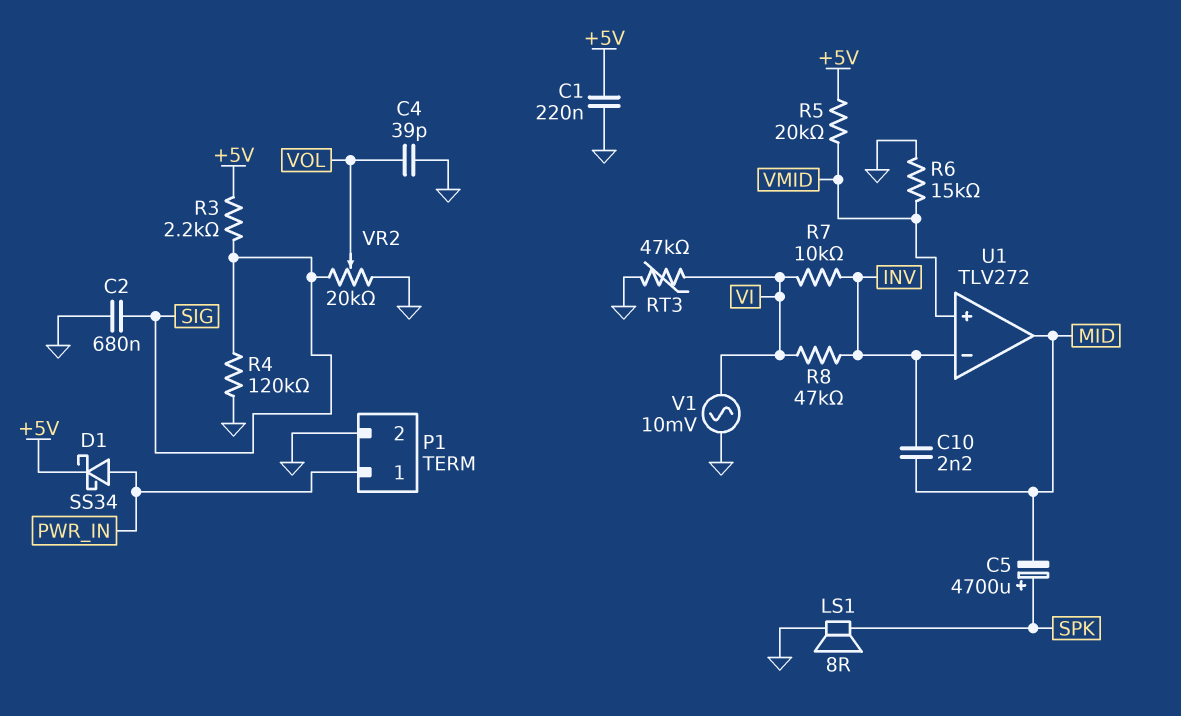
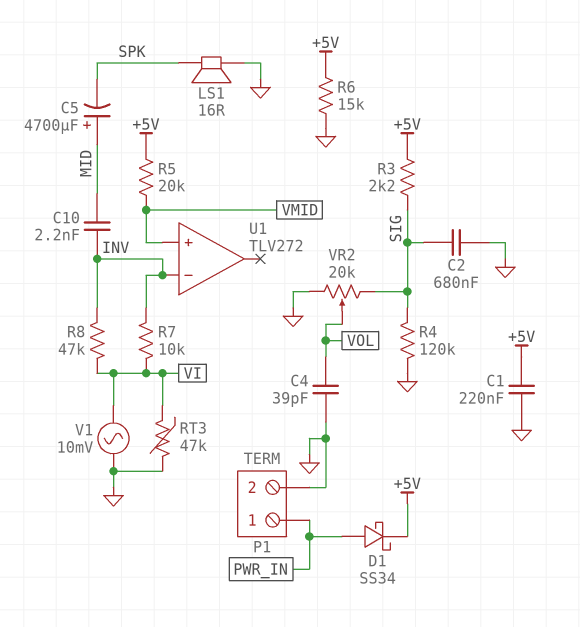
C5: 4700uF (plus SPK, minus MID) -> 4700uF (plus MID, minus SPK)
LS1: speaker 8R (GND, SPK) -> speaker 16R (GND, SPK)
R6: 15k (GND, VMID) -> 15k (+5V, GND)
U1 pin out: MID -> none

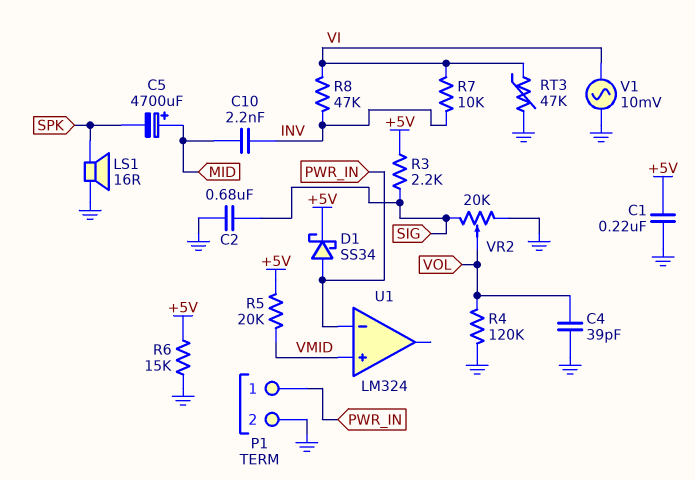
R4: 120k (GND, SIG) -> 120k (GND, VOL)
U1: TLV272 -> LM324
U1 pin in-: INV -> PWR_IN

